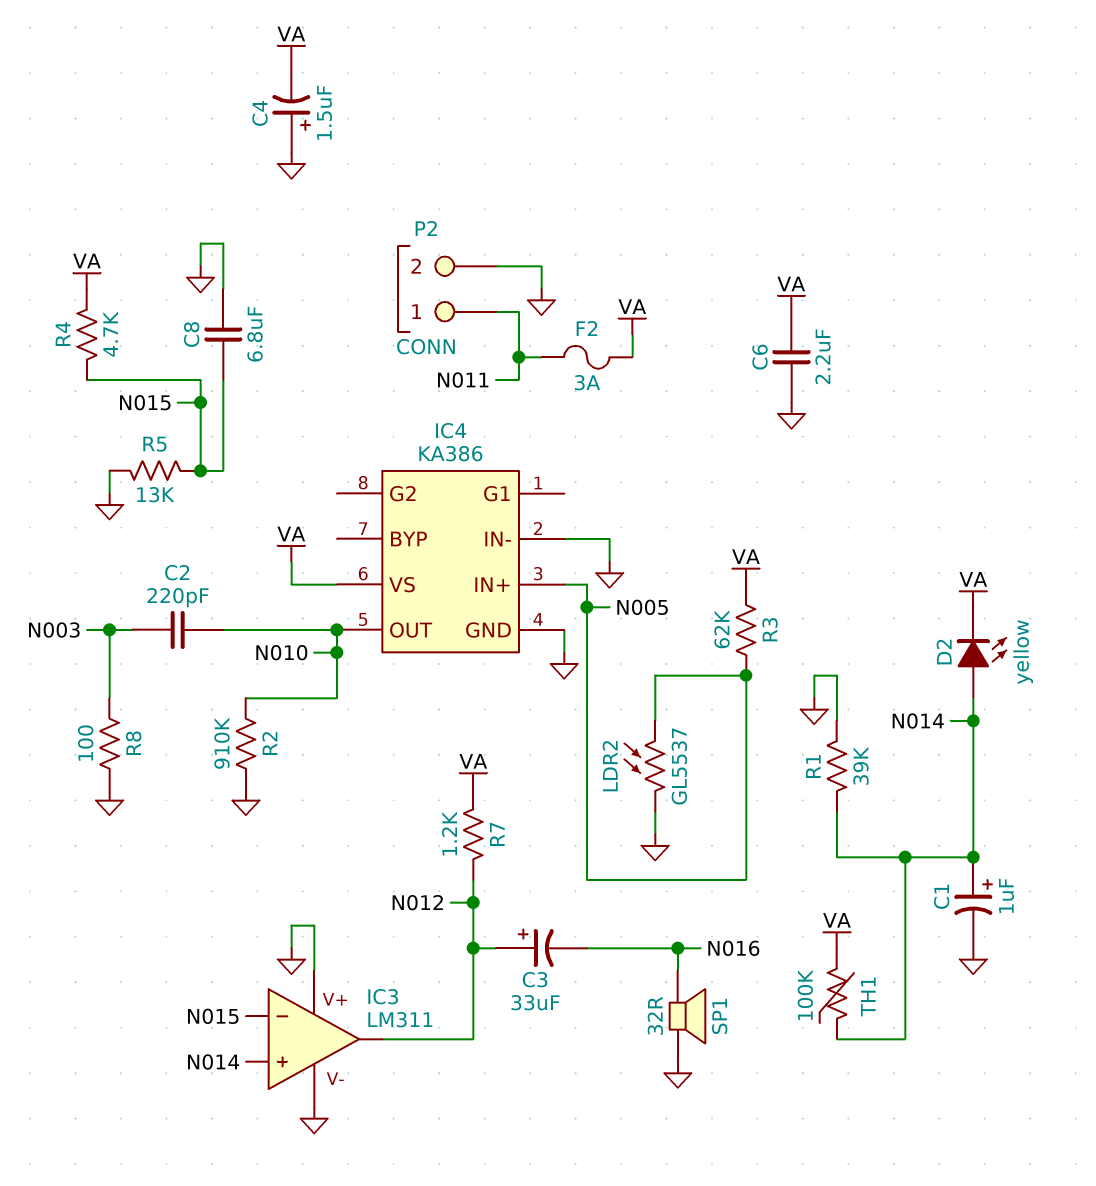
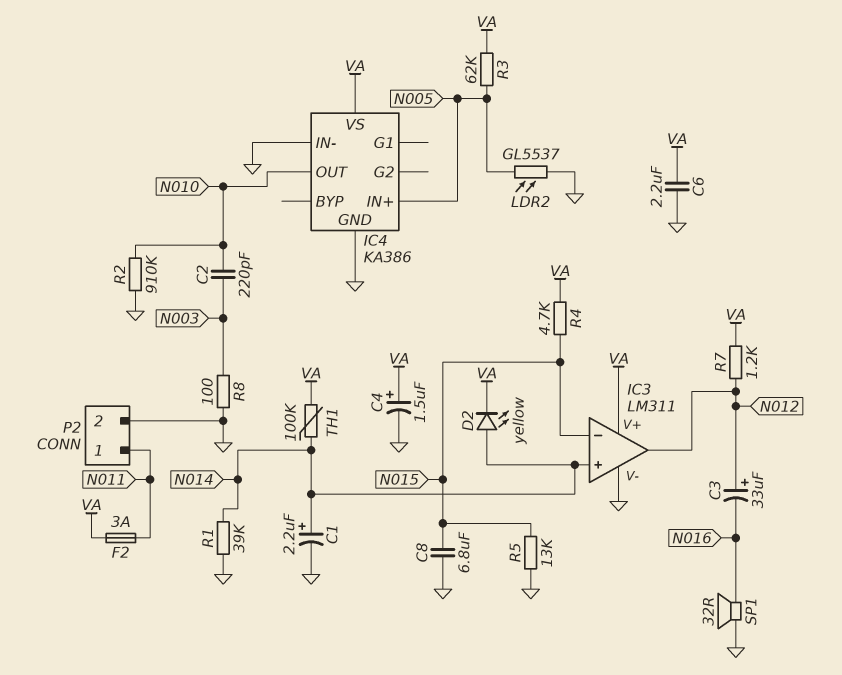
C1: 1uF (plus N014, minus GND) -> 2.2uF (plus N014, minus GND)
C4: 1.5uF (plus GND, minus VA) -> 1.5uF (plus VA, minus GND)
IC3 pin V+: GND -> VA

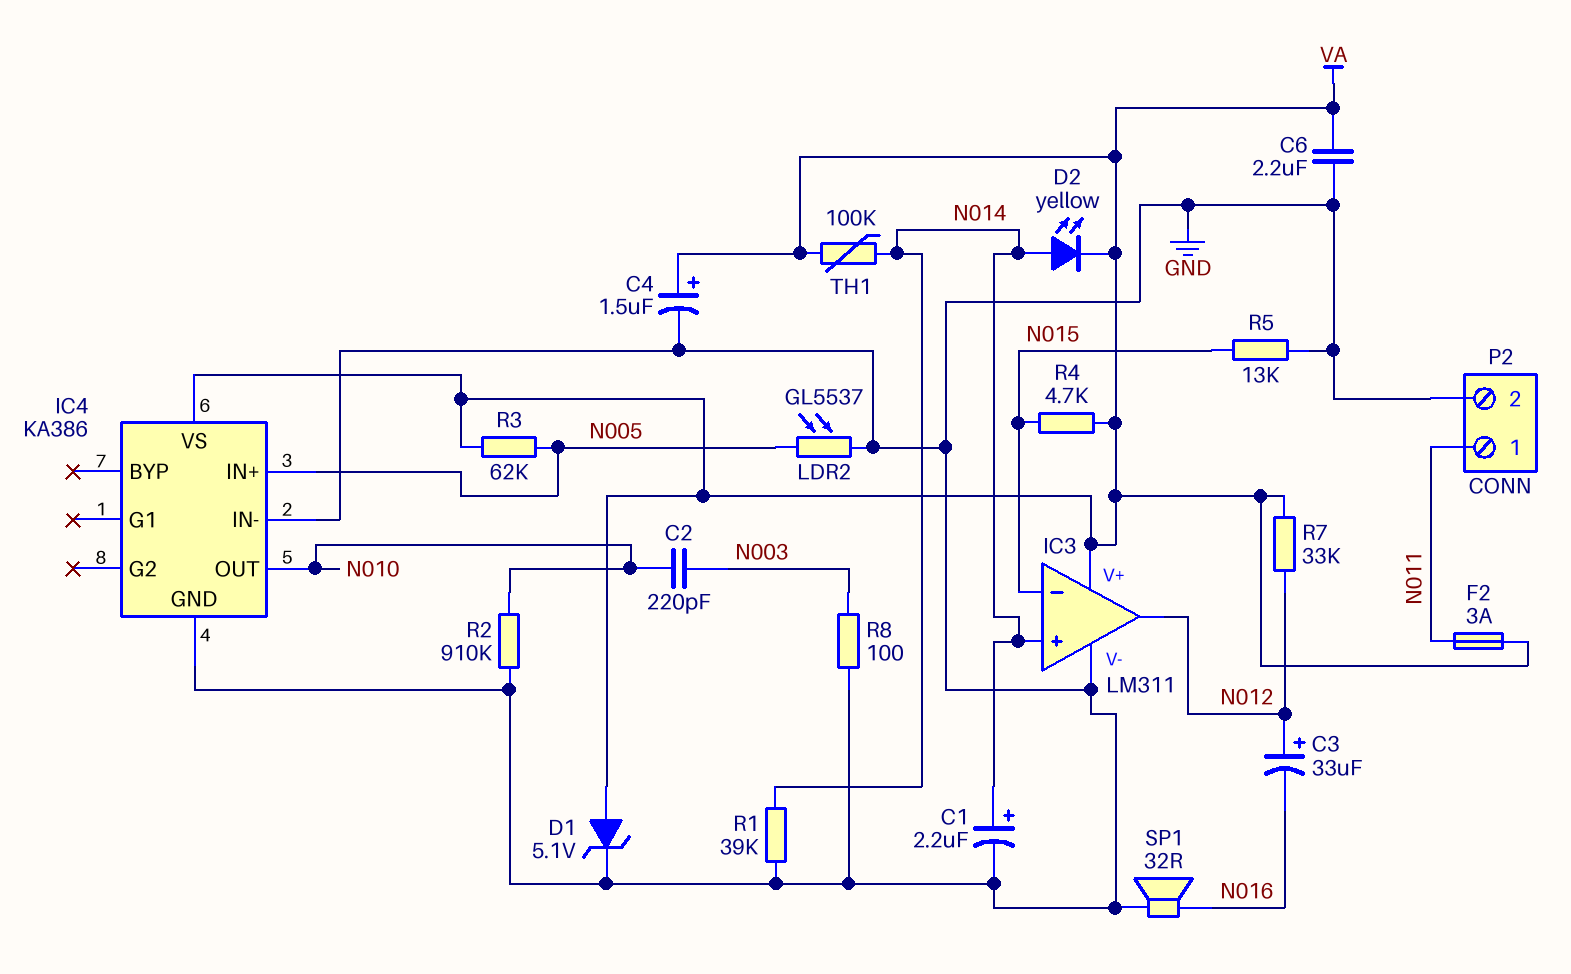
C8: 6.8uF (GND, N015) -> none
D1: none -> zener 5.1V (A VA, K GND)
R7: 1.2k (N012, VA) -> 33k (N012, VA)

